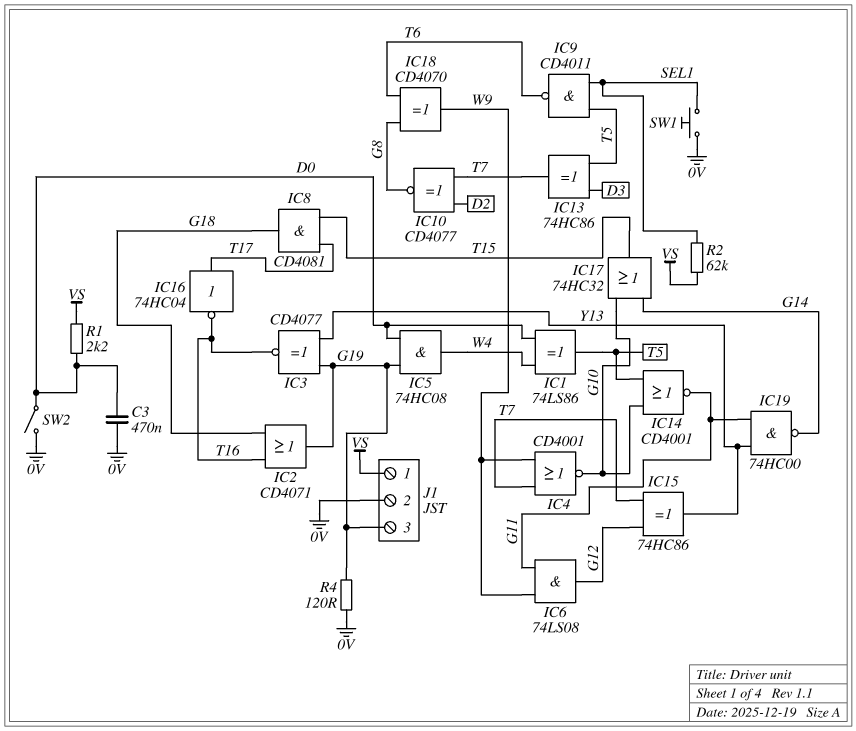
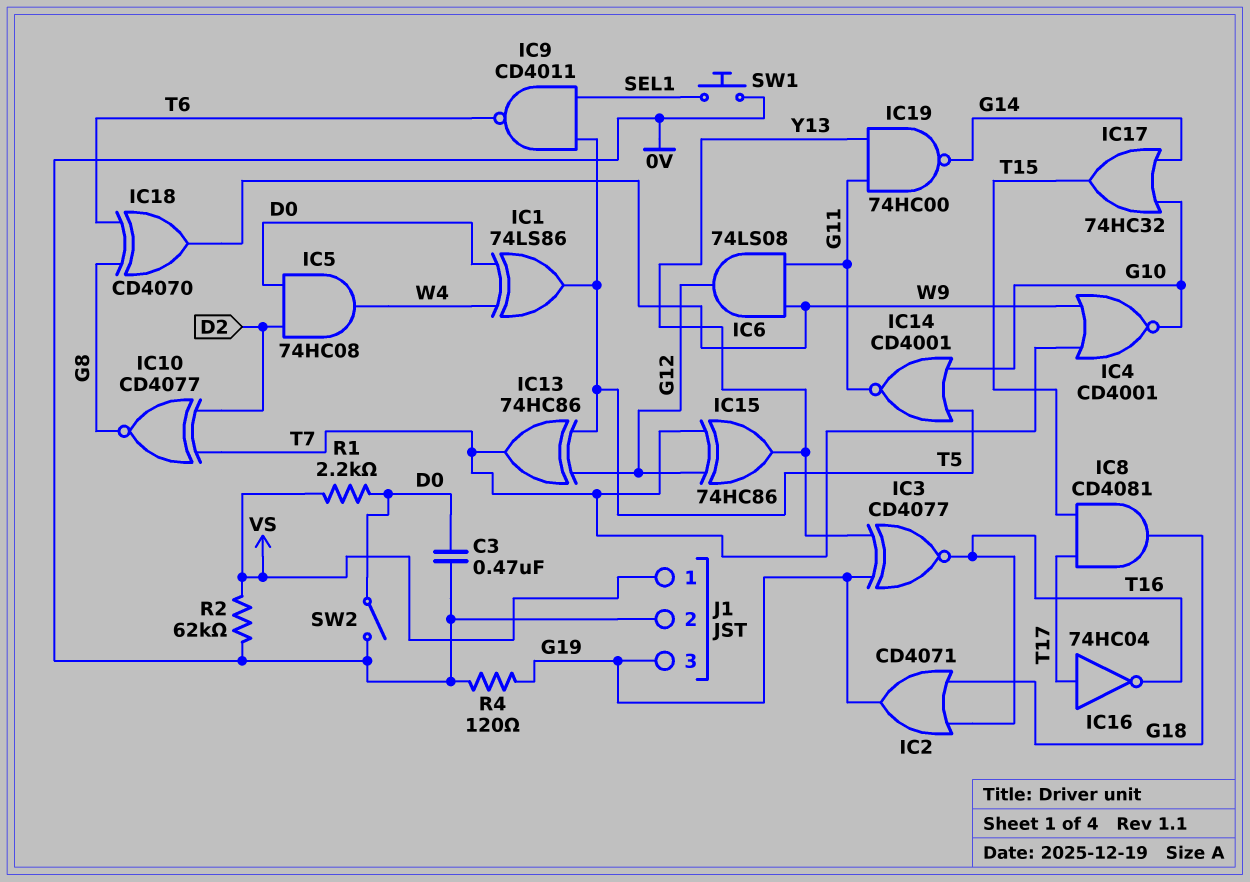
IC5: AND 74HC08 (in D0, in G19, out W4) -> AND 74HC08 (in D0, in D2, out W4)
IC13: XOR 74HC86 (in D3, in T5, out T7) -> XOR 74HC86 (in G12, in T5, out T7)
R2: 62k (SEL1, VS) -> 62k (0V, VS)

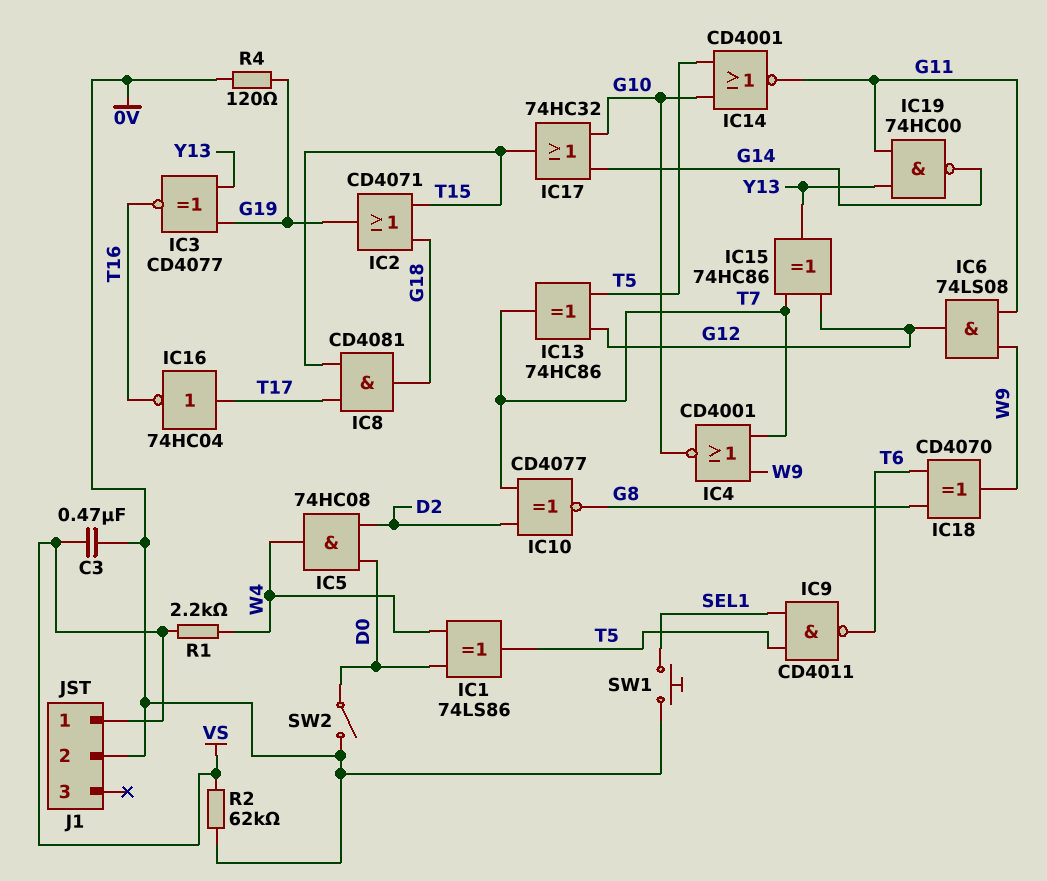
C3: 470nF (0V, D0) -> 470nF (0V, VS)
IC2: OR CD4071 (in G18, in T16, out G19) -> OR CD4071 (in G18, in T15, out G19)
J1 pin 3: G19 -> none
R1: 2.2k (D0, VS) -> 2.2k (VS, W4)

